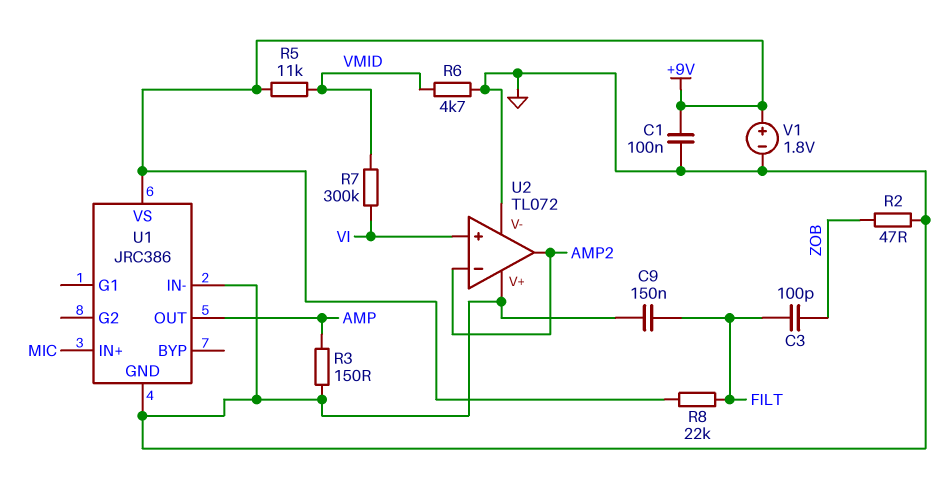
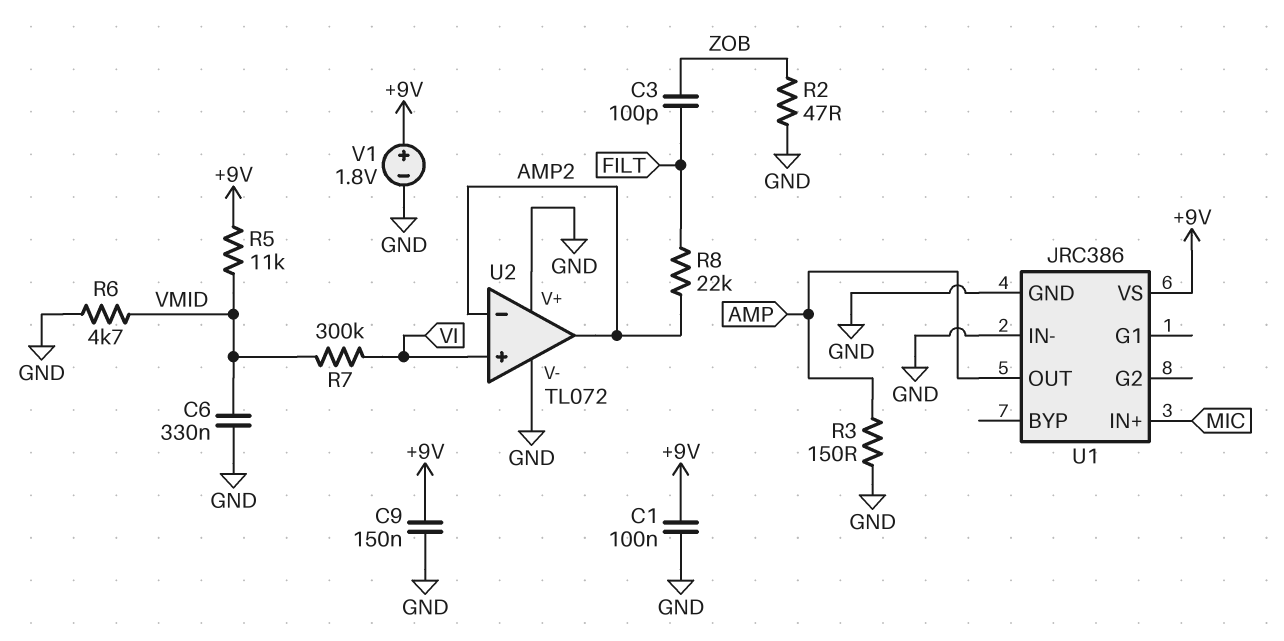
C6: none -> 330nF (GND, VMID)
C9: 150nF (FILT, GND) -> 150nF (+9V, GND)
R8: 22k (+9V, FILT) -> 22k (AMP2, FILT)

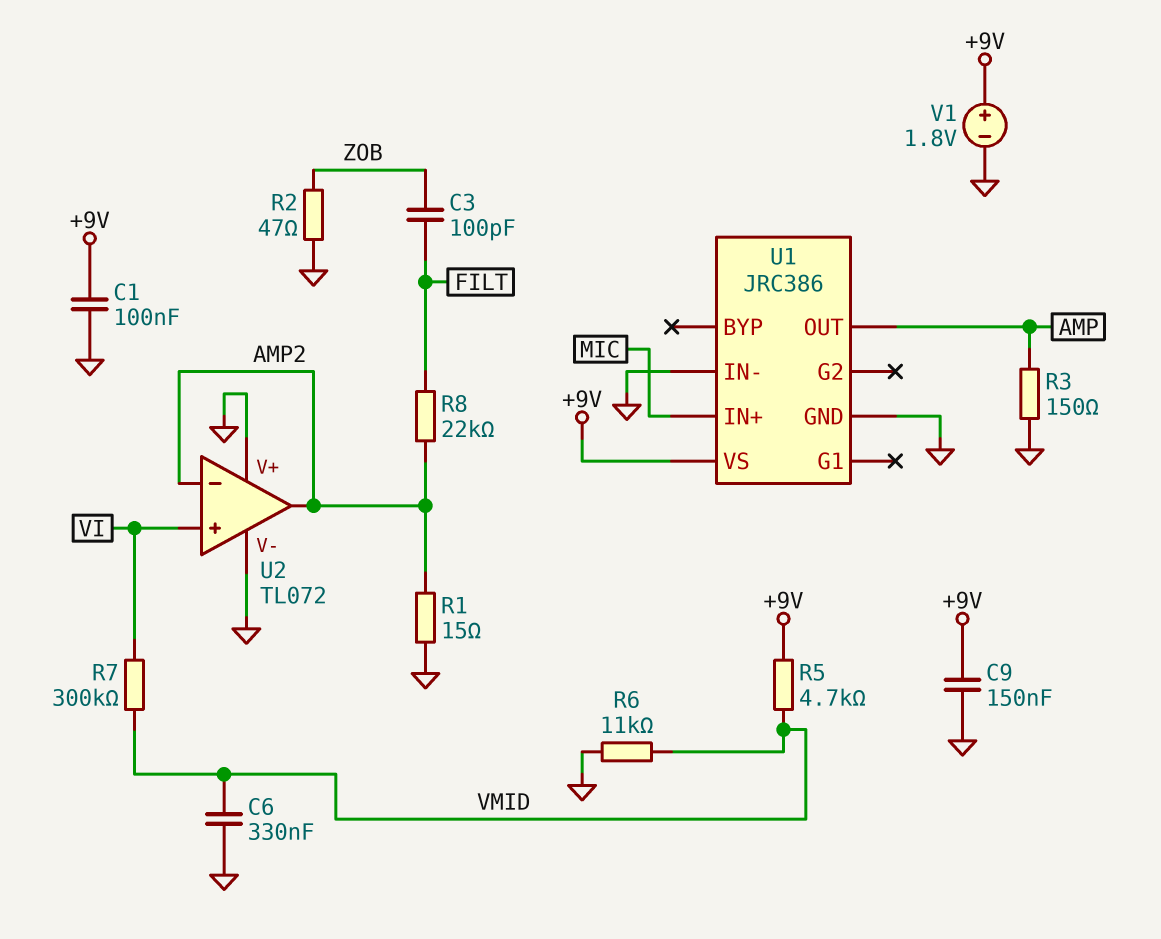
R1: none -> 15 (AMP2, GND)
R5: 11k (+9V, VMID) -> 4.7k (+9V, VMID)
R6: 4.7k (GND, VMID) -> 11k (GND, VMID)

